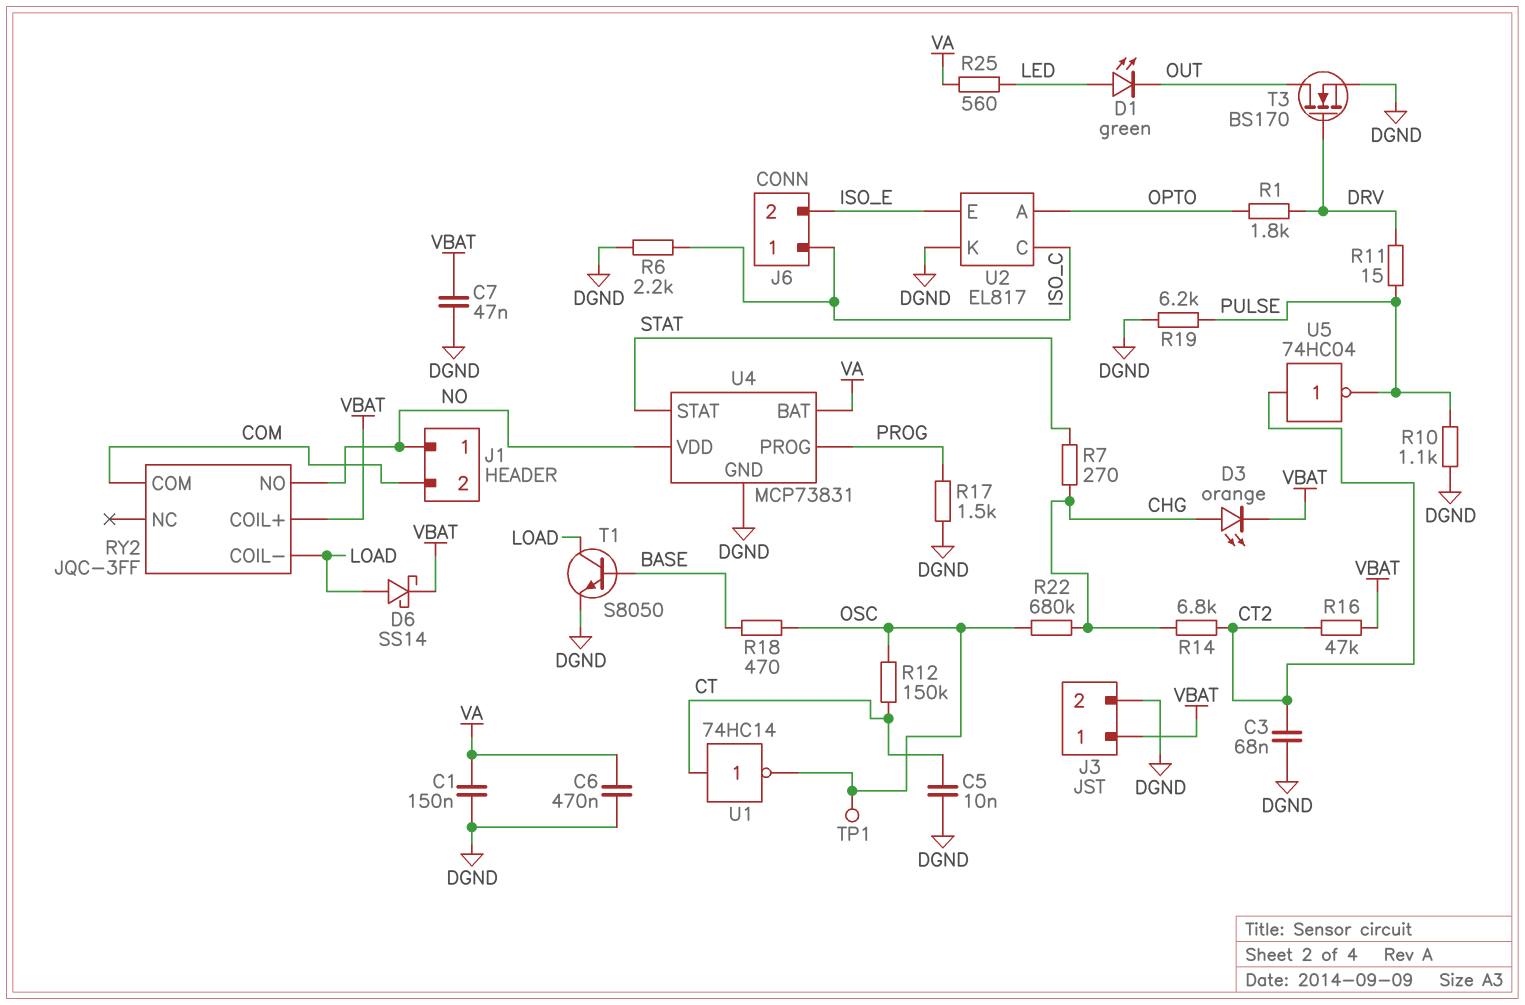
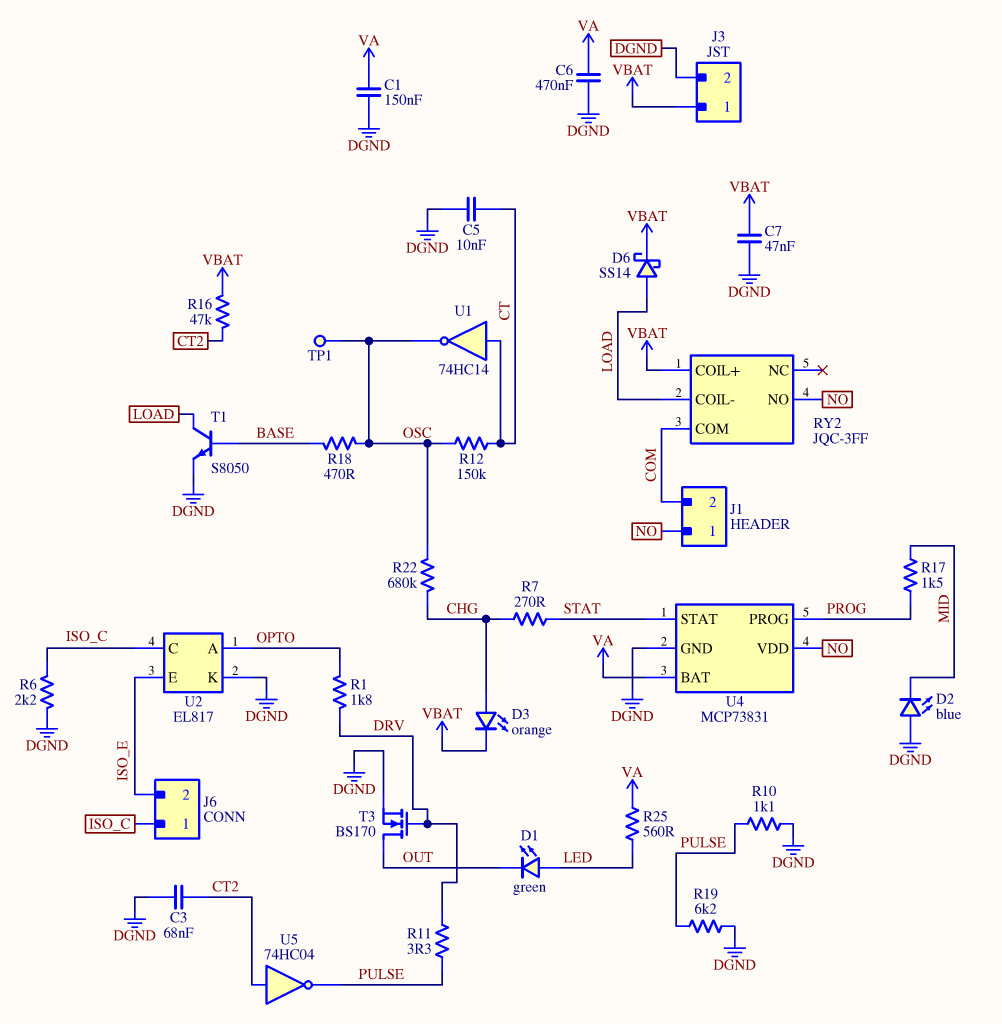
D2: none -> LED blue (A DGND, K MID)
R11: 15 (DRV, PULSE) -> 3.3 (DRV, PULSE)
R14: 6.8k (CHG, CT2) -> none
R17: 1.5k (DGND, PROG) -> 1.5k (MID, PROG)

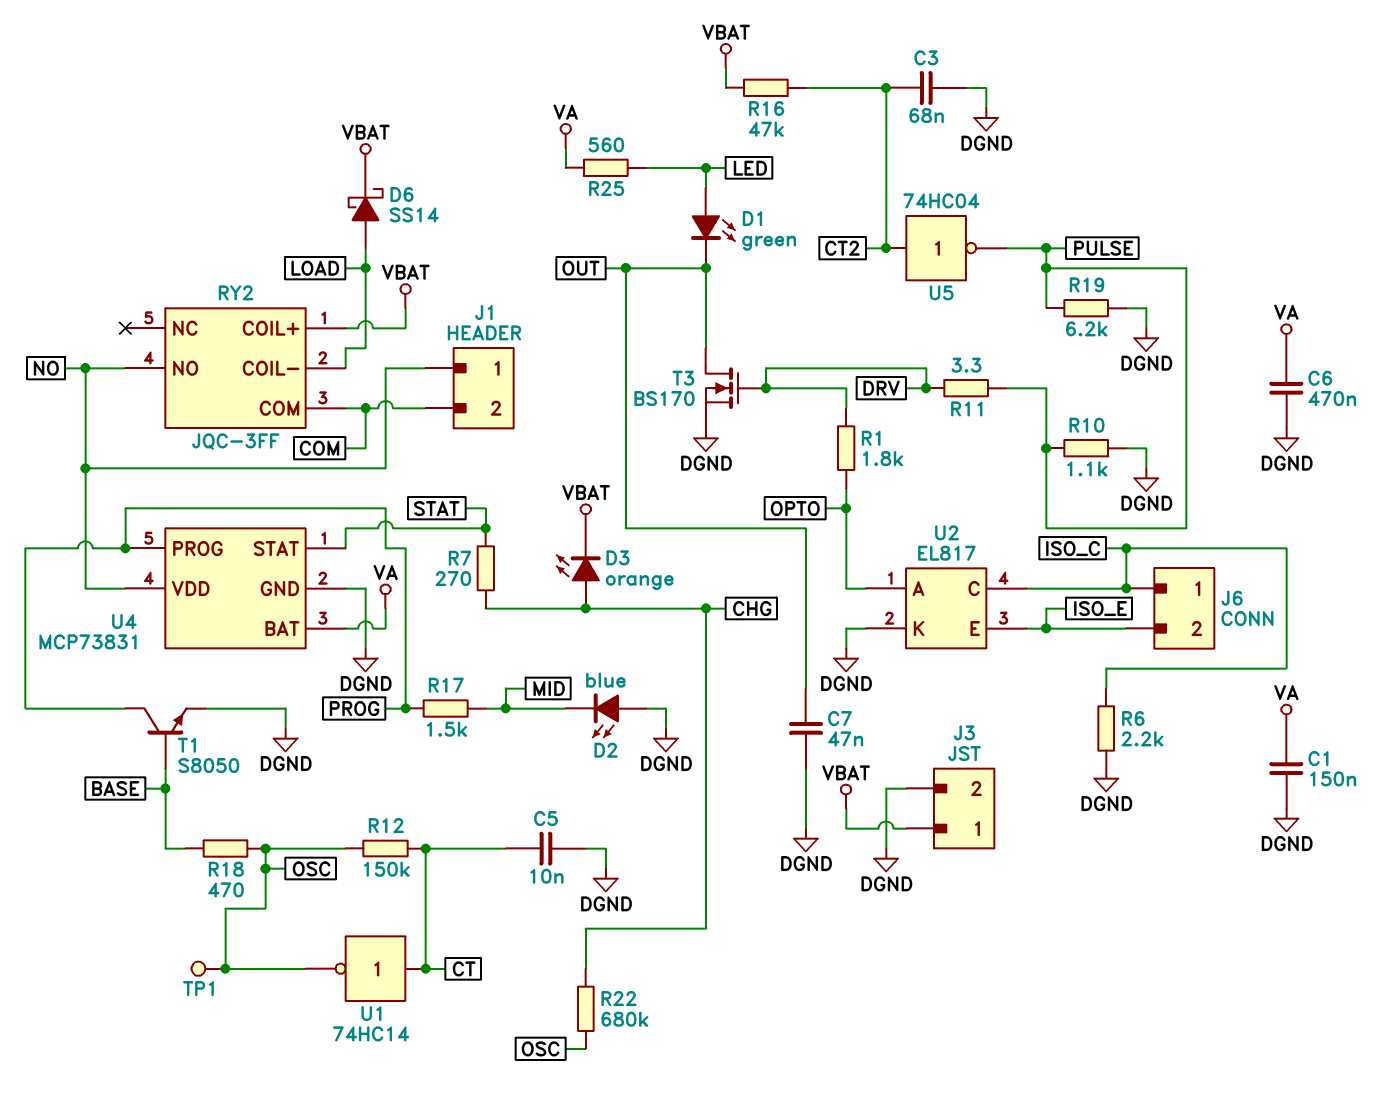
C7: 47nF (DGND, VBAT) -> 47nF (DGND, OUT)
T1: NPN S8050 (B BASE, C LOAD, E DGND) -> NPN S8050 (B BASE, C PROG, E DGND)

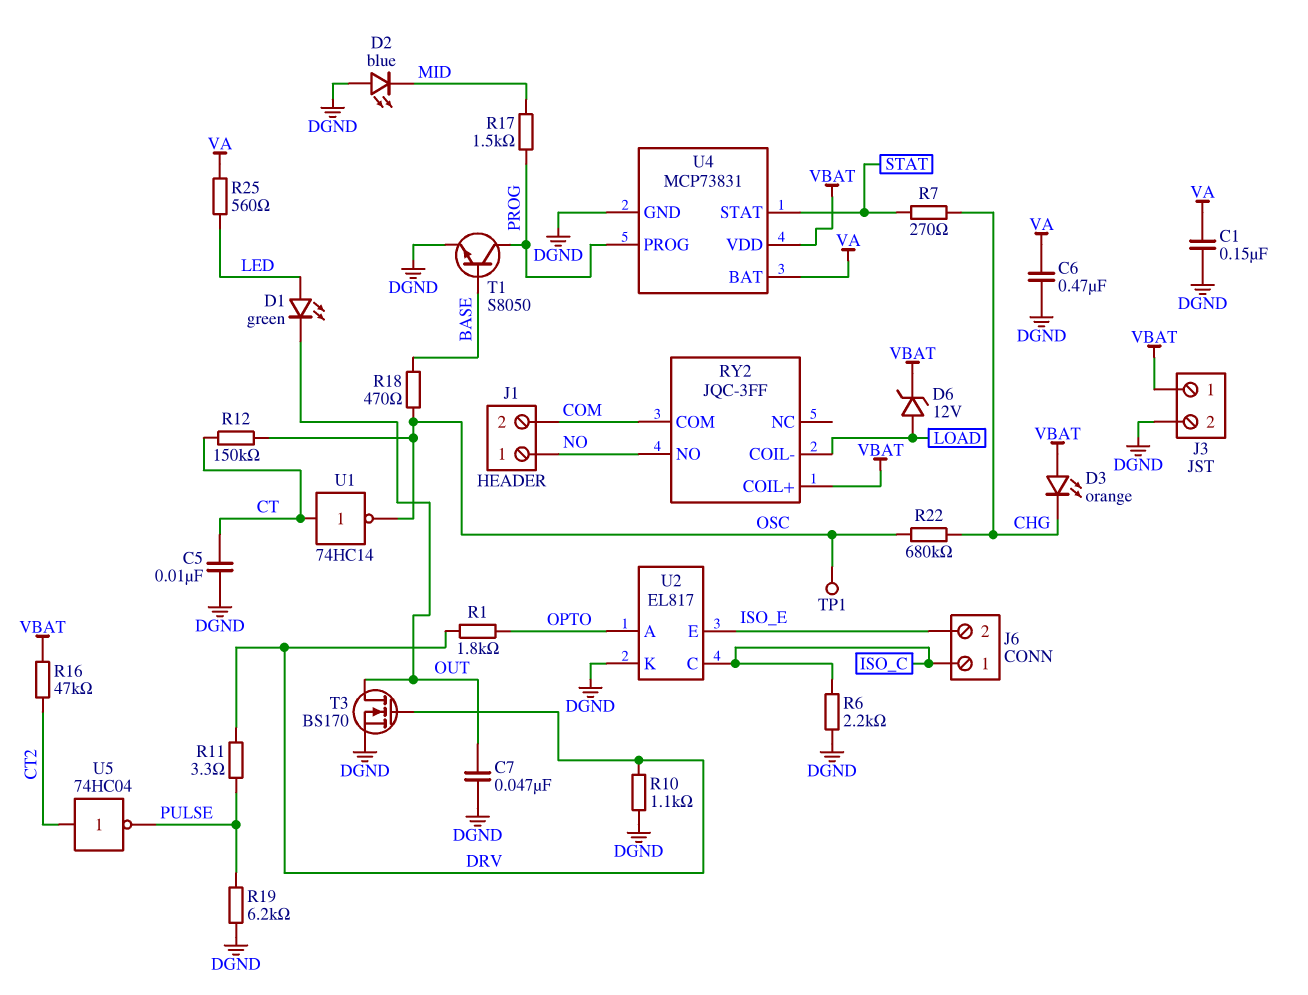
C3: 68nF (CT2, DGND) -> none
D3: LED orange (A CHG, K VBAT) -> LED orange (A VBAT, K CHG)
D6: schottky SS14 (A LOAD, K VBAT) -> zener 12V (A LOAD, K VBAT)
R10: 1.1k (DGND, PULSE) -> 1.1k (DGND, DRV)
U4 pin VDD: NO -> VBAT

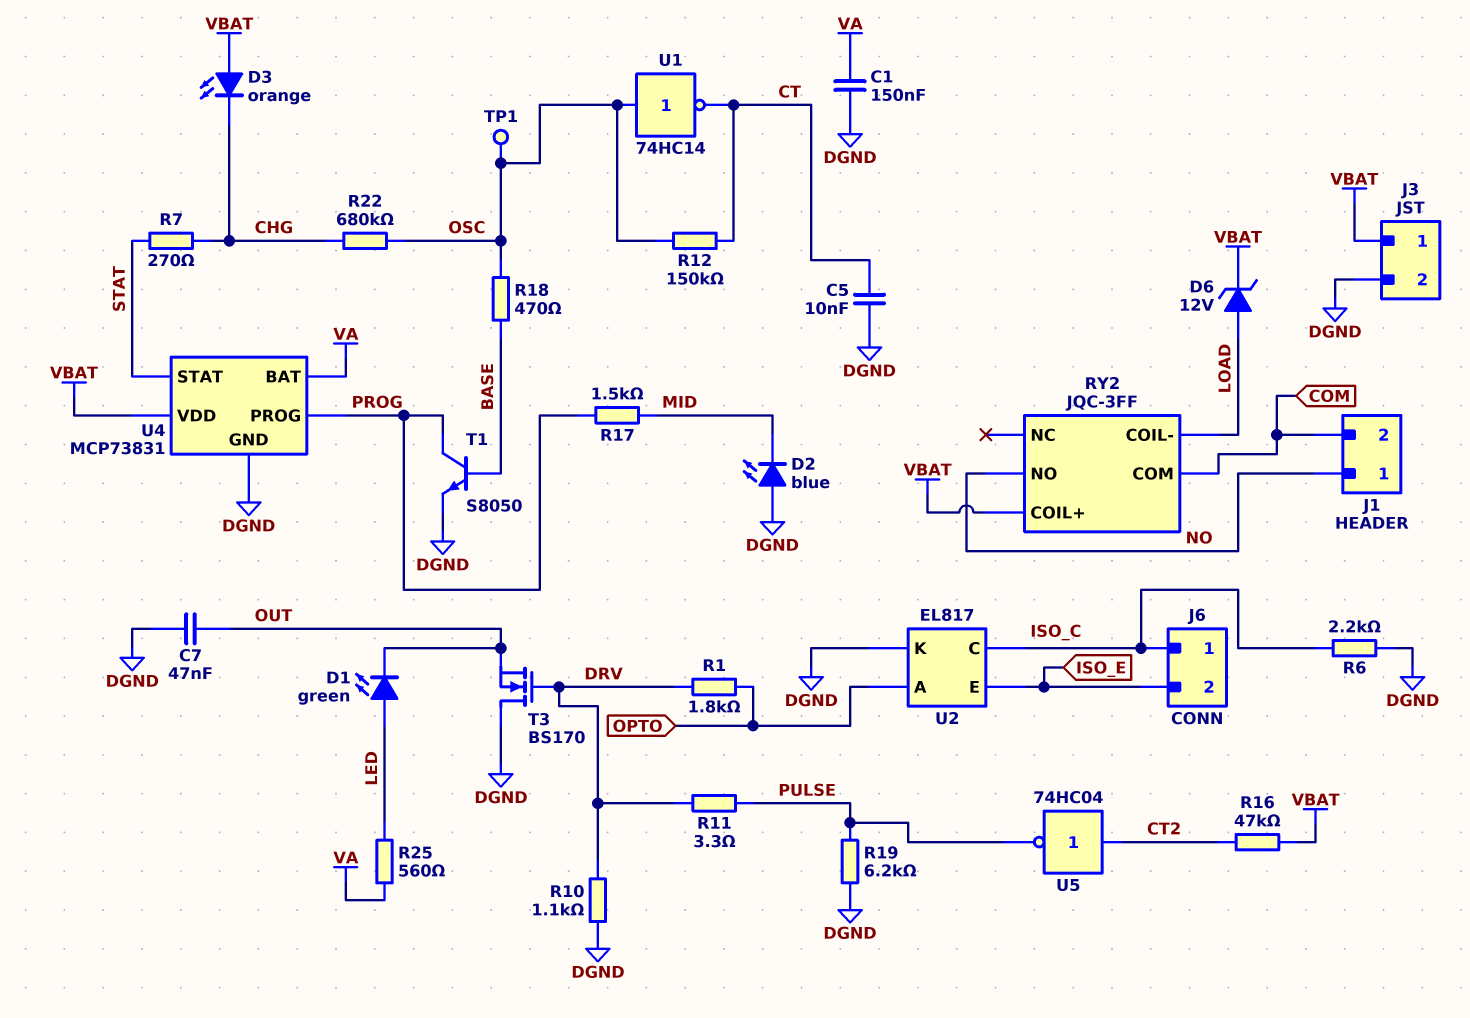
C6: 470nF (DGND, VA) -> none
T3: NMOS BS170 (G DRV, D OUT, S DGND) -> NMOS BS170 (G DRV, D DGND, S OUT)
U1: NOT 74HC14 (in CT, out OSC) -> NOT 74HC14 (in OSC, out CT)

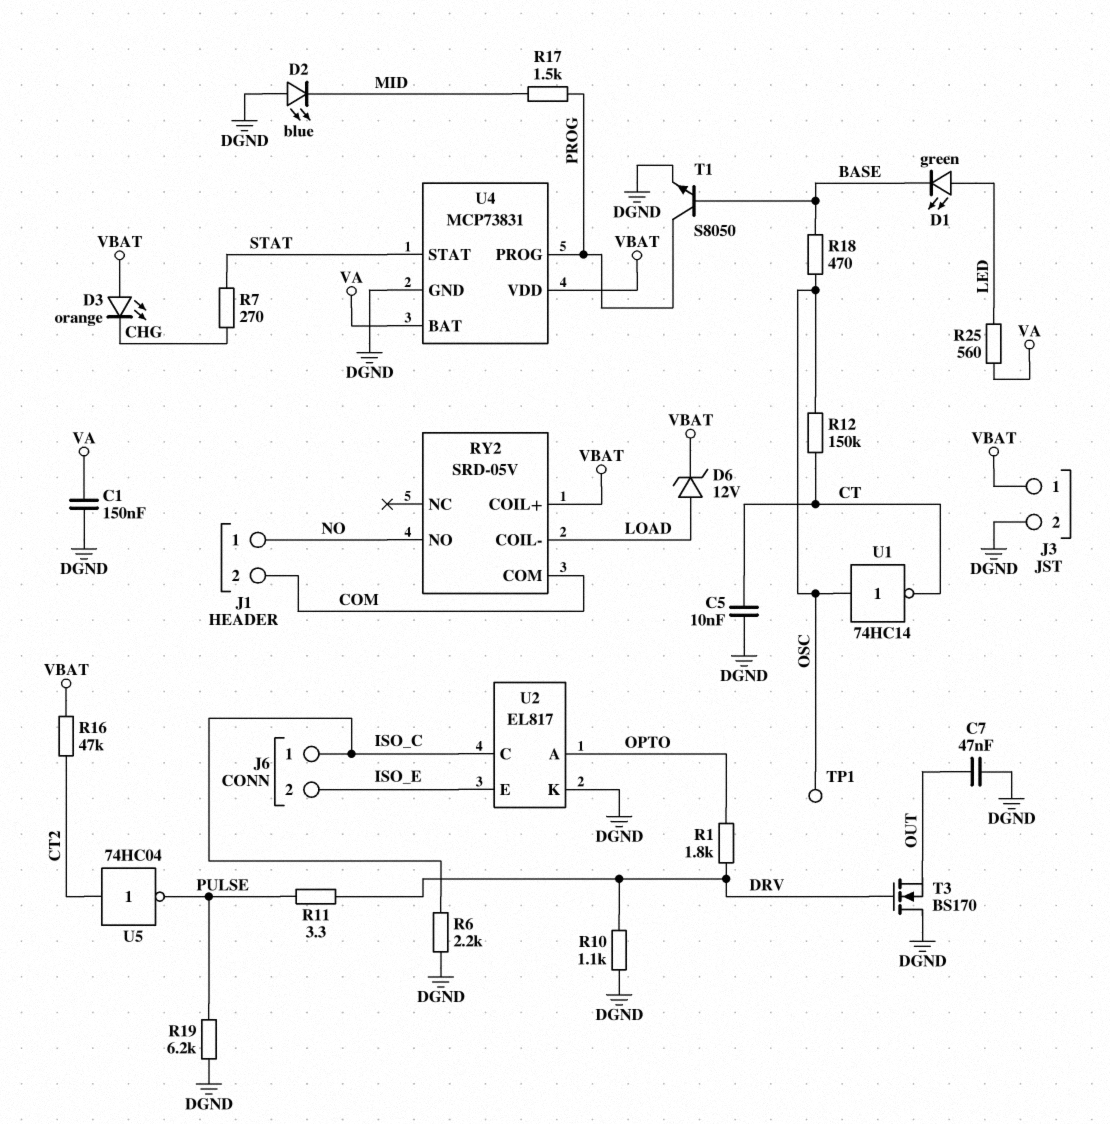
D1: LED green (A LED, K OUT) -> LED green (A LED, K BASE)
R22: 680k (CHG, OSC) -> none
RY2: JQC-3FF -> SRD-05V

